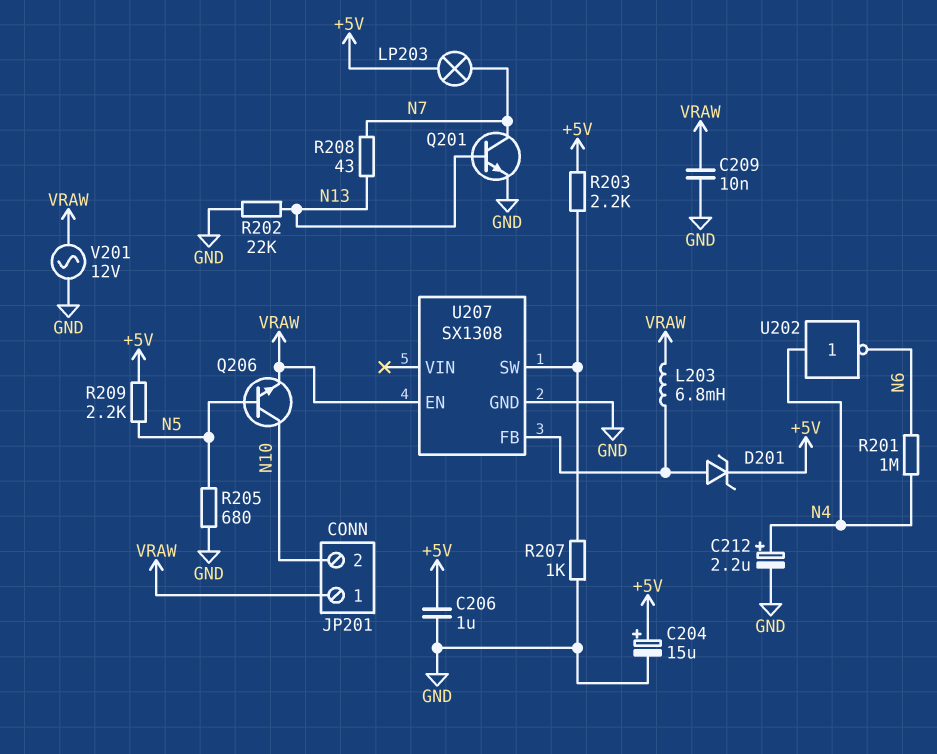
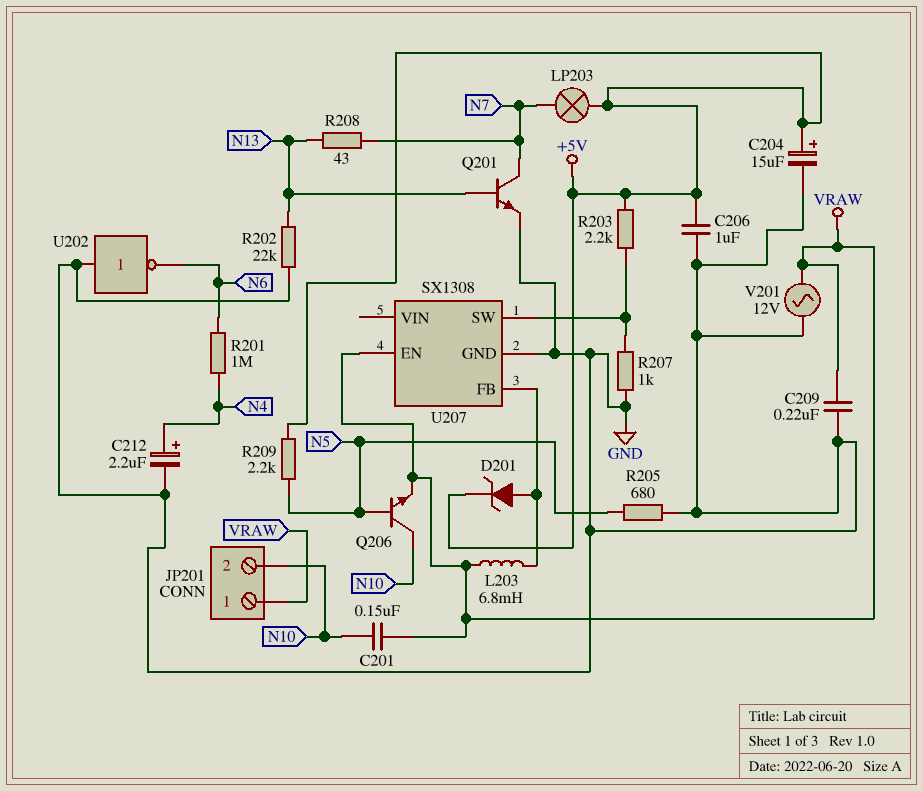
C201: none -> 150nF (N10, VRAW)
C209: 10nF (GND, VRAW) -> 220nF (GND, VRAW)
U202: NOT (in N4, out N6) -> NOT (in GND, out N6)

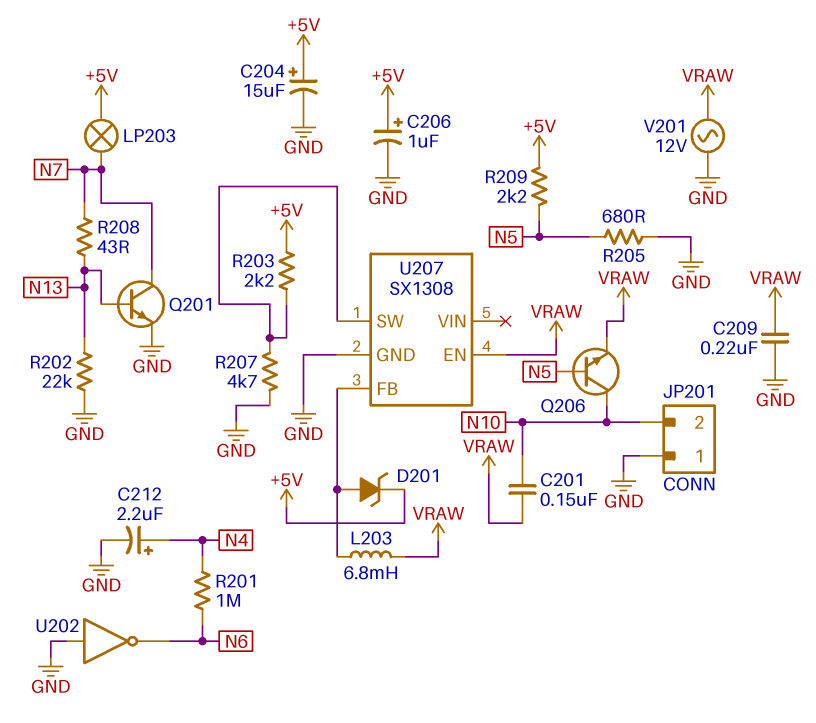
C206: 1uF (+5V, GND) -> 1uF (plus +5V, minus GND)
JP201 pin 1: VRAW -> GND
R207: 1k (GND, U207/SW) -> 4.7k (GND, U207/SW)

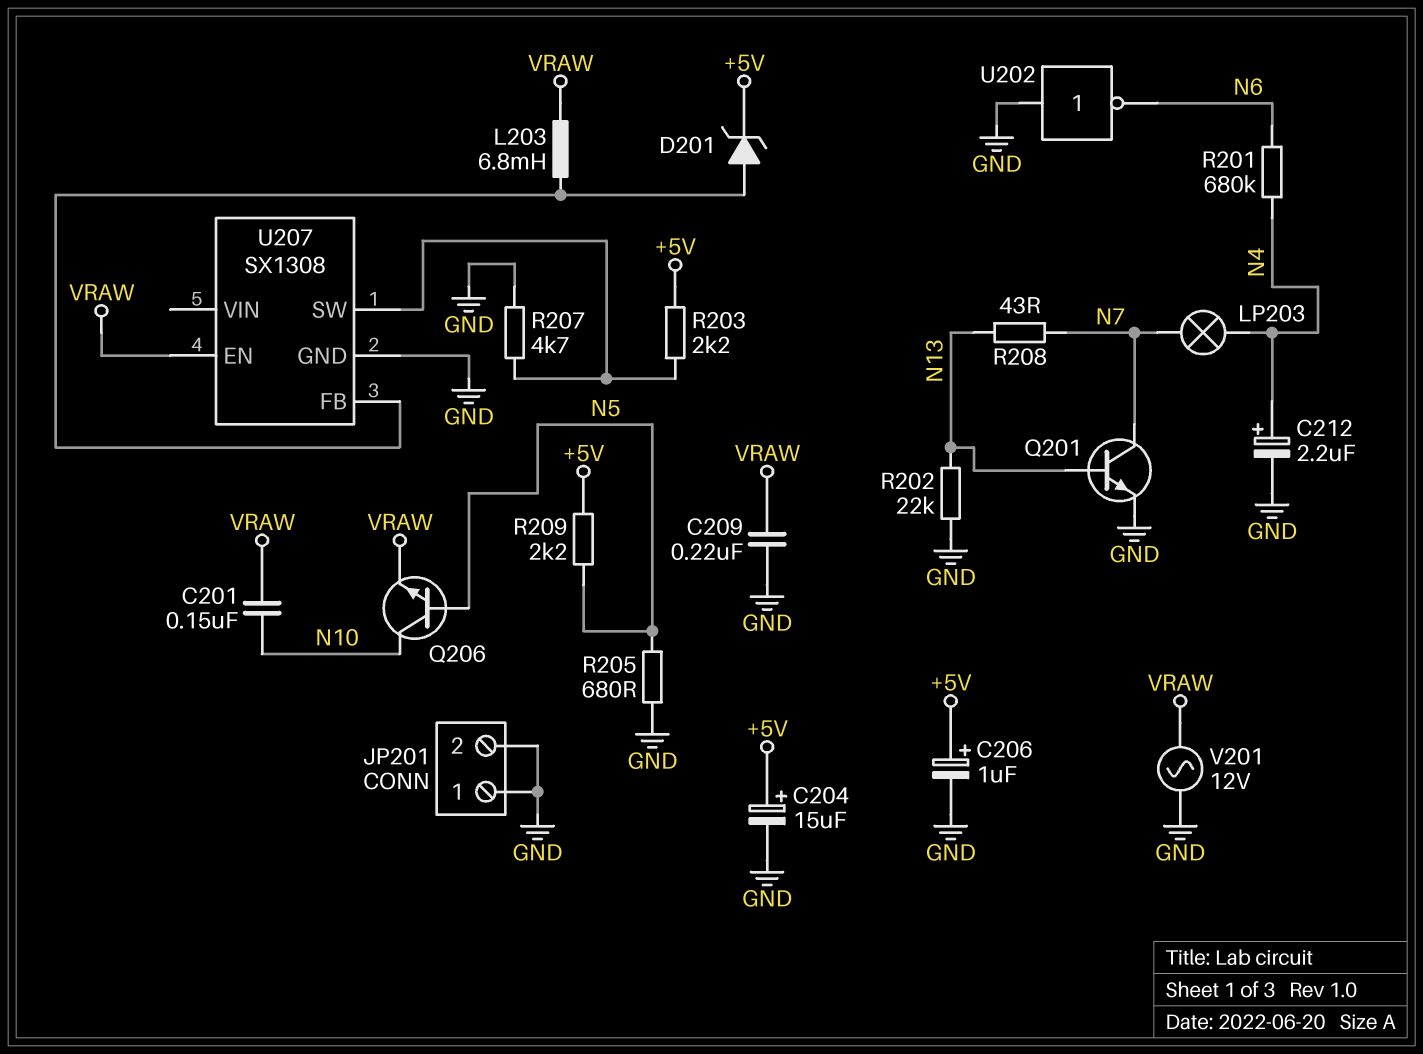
JP201 pin 2: N10 -> GND
LP203: lamp (+5V, N7) -> lamp (N4, N7)
R201: 1M (N4, N6) -> 680k (N4, N6)

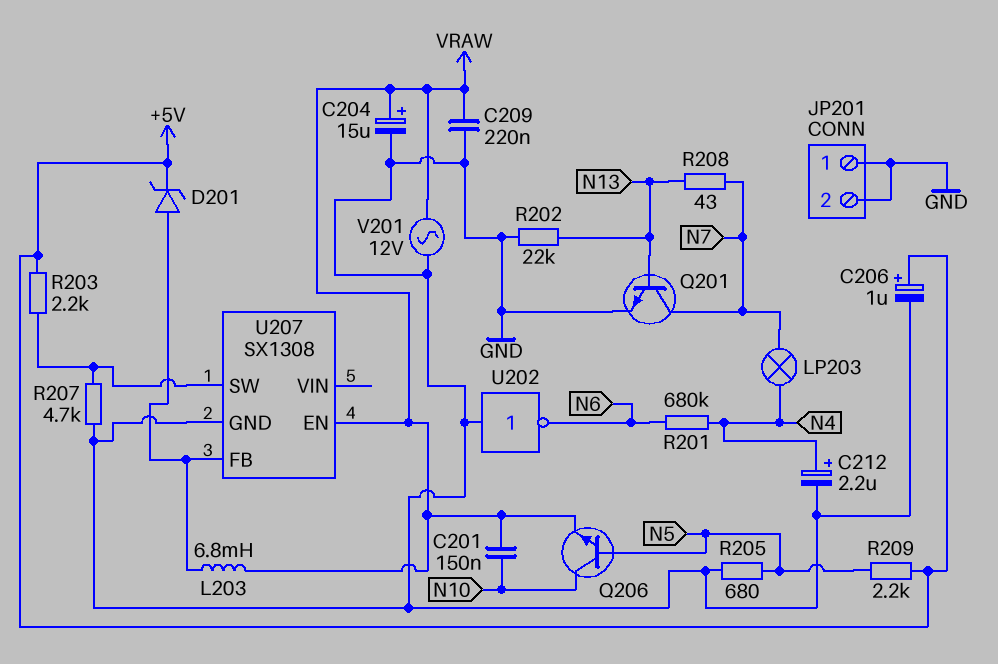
C204: 15uF (plus +5V, minus GND) -> 15uF (plus VRAW, minus GND)

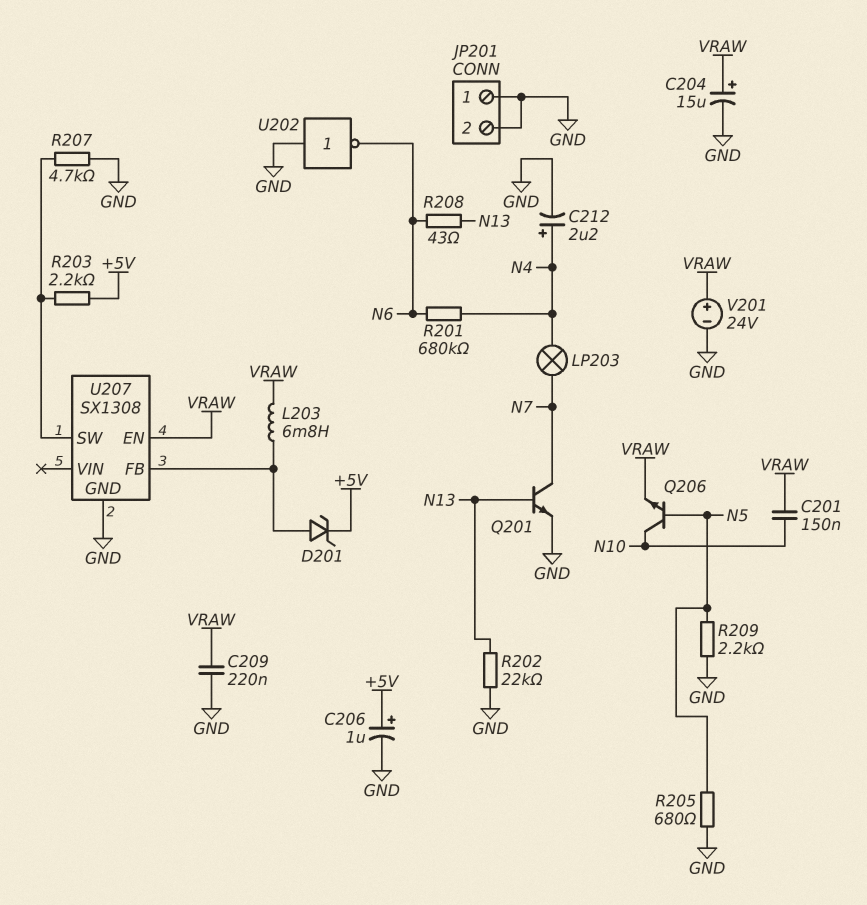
R208: 43 (N7, N13) -> 43 (N6, N13)
R209: 2.2k (+5V, N5) -> 2.2k (GND, N5)
V201: AC 12V (GND, VRAW) -> 24V (plus VRAW, minus GND)

